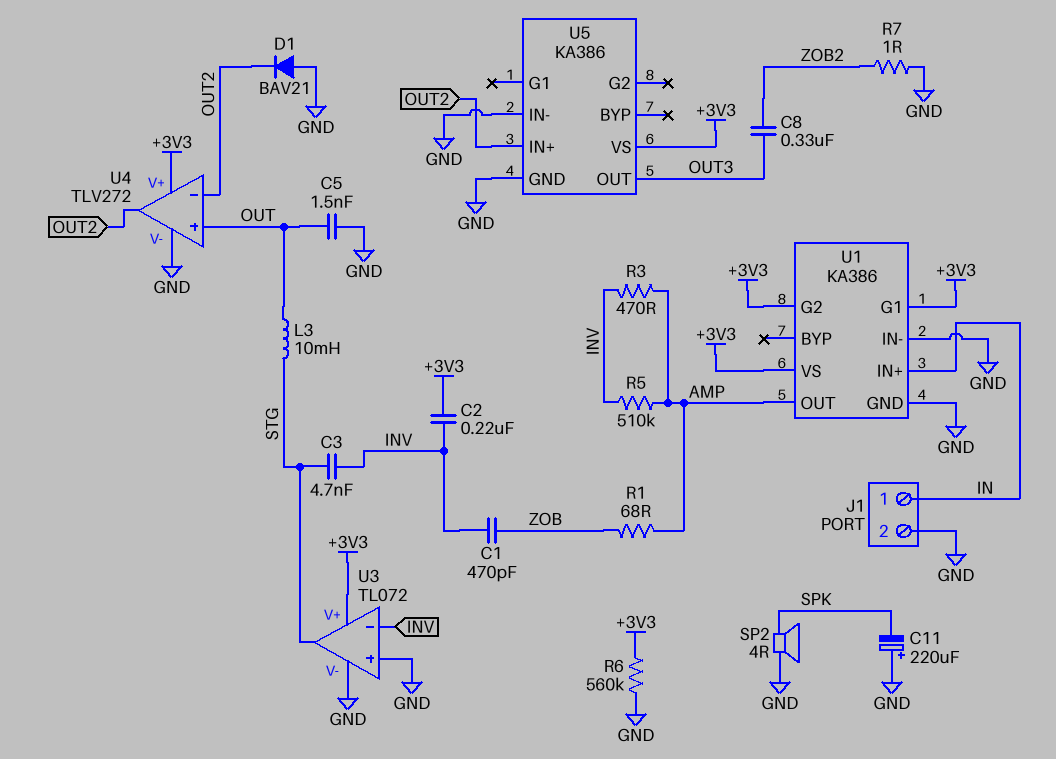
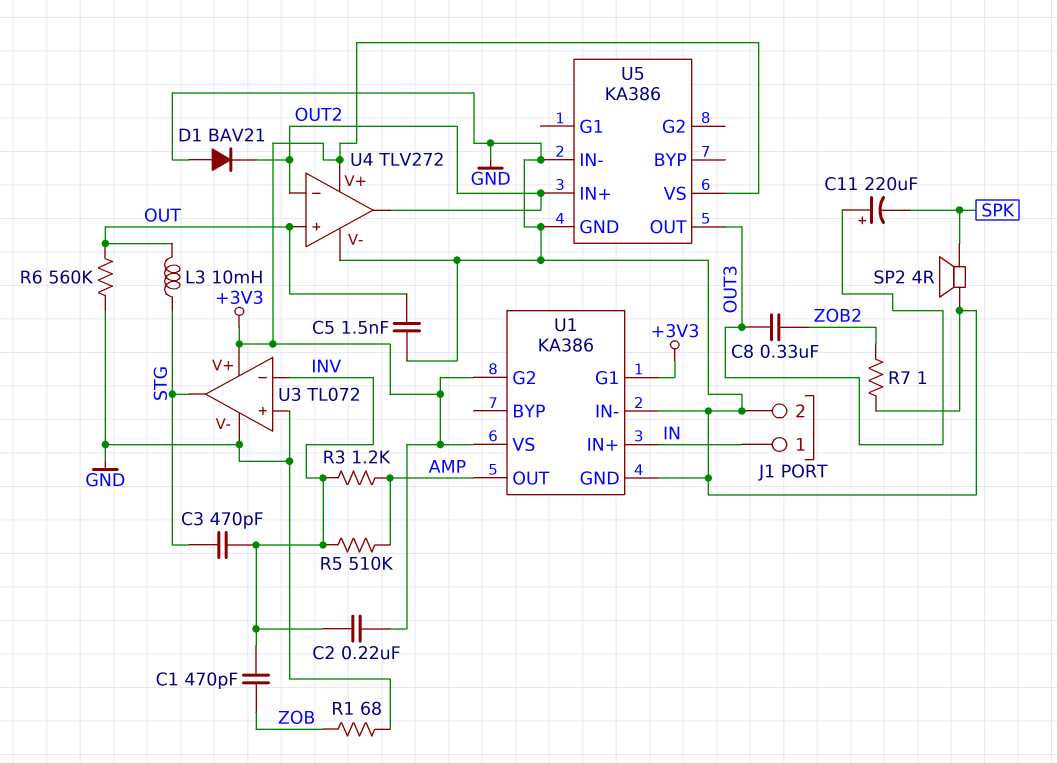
C3: 4.7nF (INV, STG) -> 470pF (INV, STG)
C11: 220uF (plus GND, minus SPK) -> 220uF (plus OUT3, minus SPK)
R1: 68 (AMP, ZOB) -> 68 (GND, ZOB)
R3: 470 (AMP, INV) -> 1.2k (AMP, INV)
R6: 560k (+3V3, GND) -> 560k (GND, OUT)

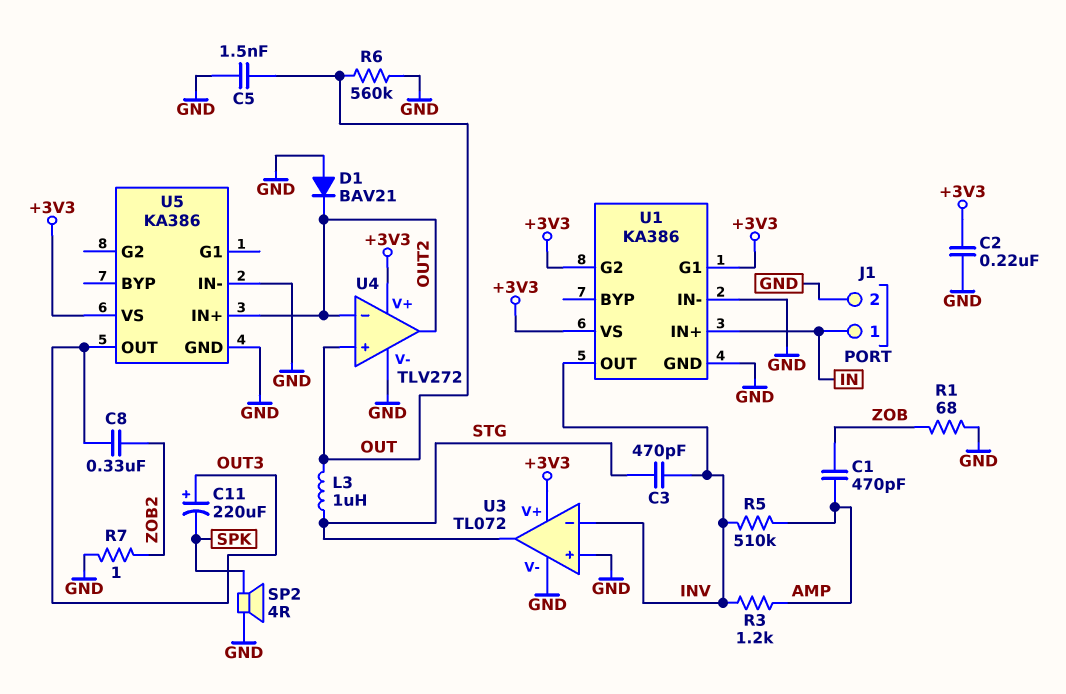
C1: 470pF (INV, ZOB) -> 470pF (AMP, ZOB)
C2: 220nF (+3V3, INV) -> 220nF (+3V3, GND)
L3: 10mH (OUT, STG) -> 1uH (OUT, STG)
U1 pin OUT: AMP -> INV

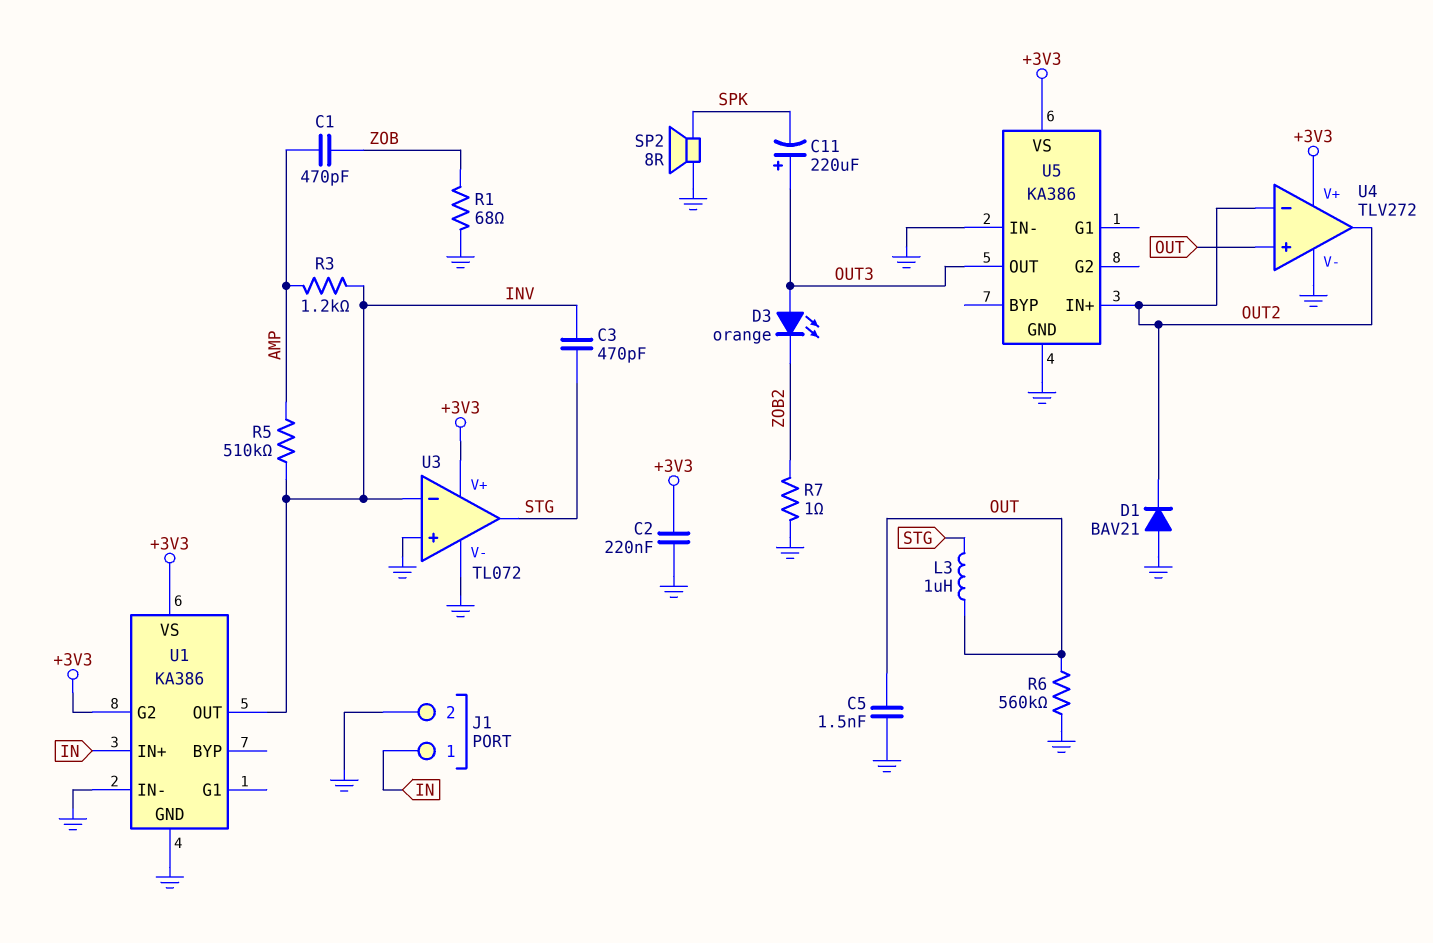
C8: 330nF (OUT3, ZOB2) -> none
D3: none -> LED orange (A OUT3, K ZOB2)
SP2: speaker 4R (GND, SPK) -> speaker 8R (GND, SPK)
U1 pin G1: +3V3 -> none

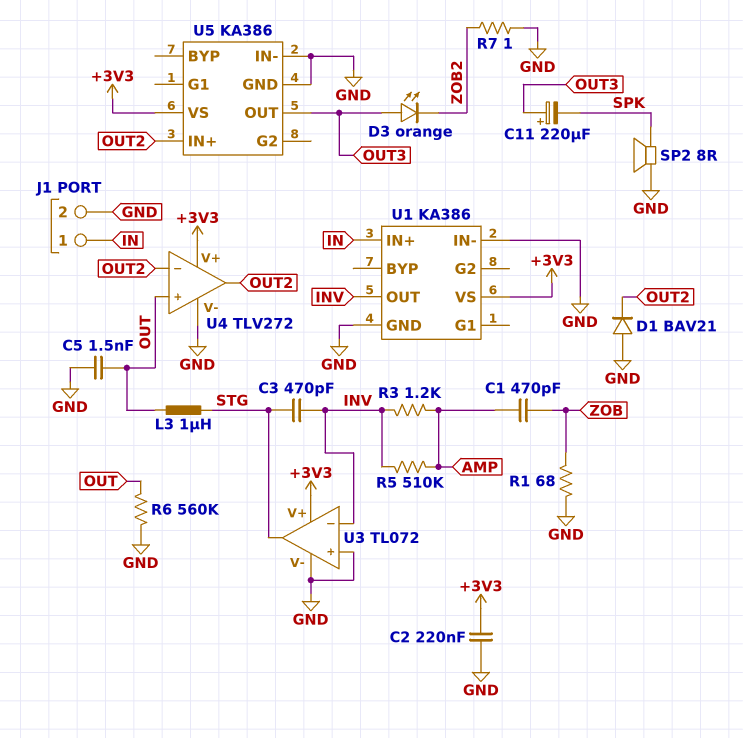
U1 pin G2: +3V3 -> none

